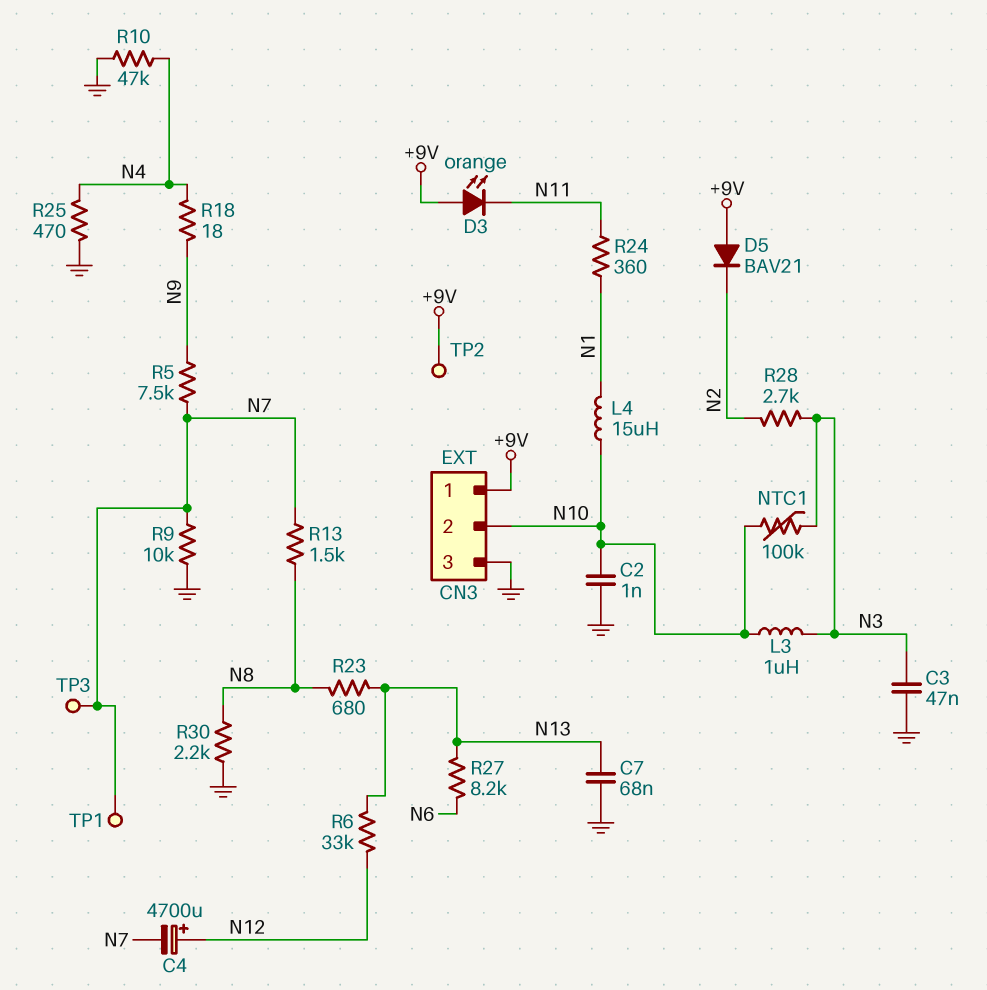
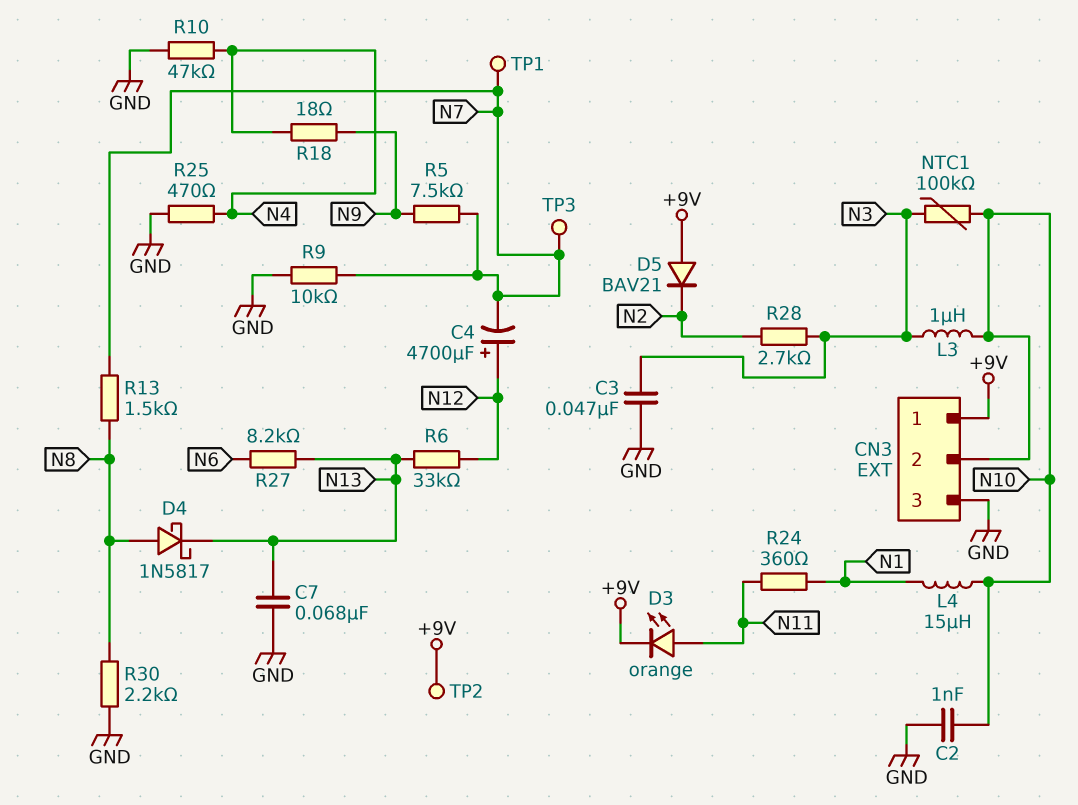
D3: LED orange (A +9V, K N11) -> LED orange (A N11, K +9V)
D4: none -> schottky 1N5817 (A N8, K N13)
R23: 680 (N8, N13) -> none

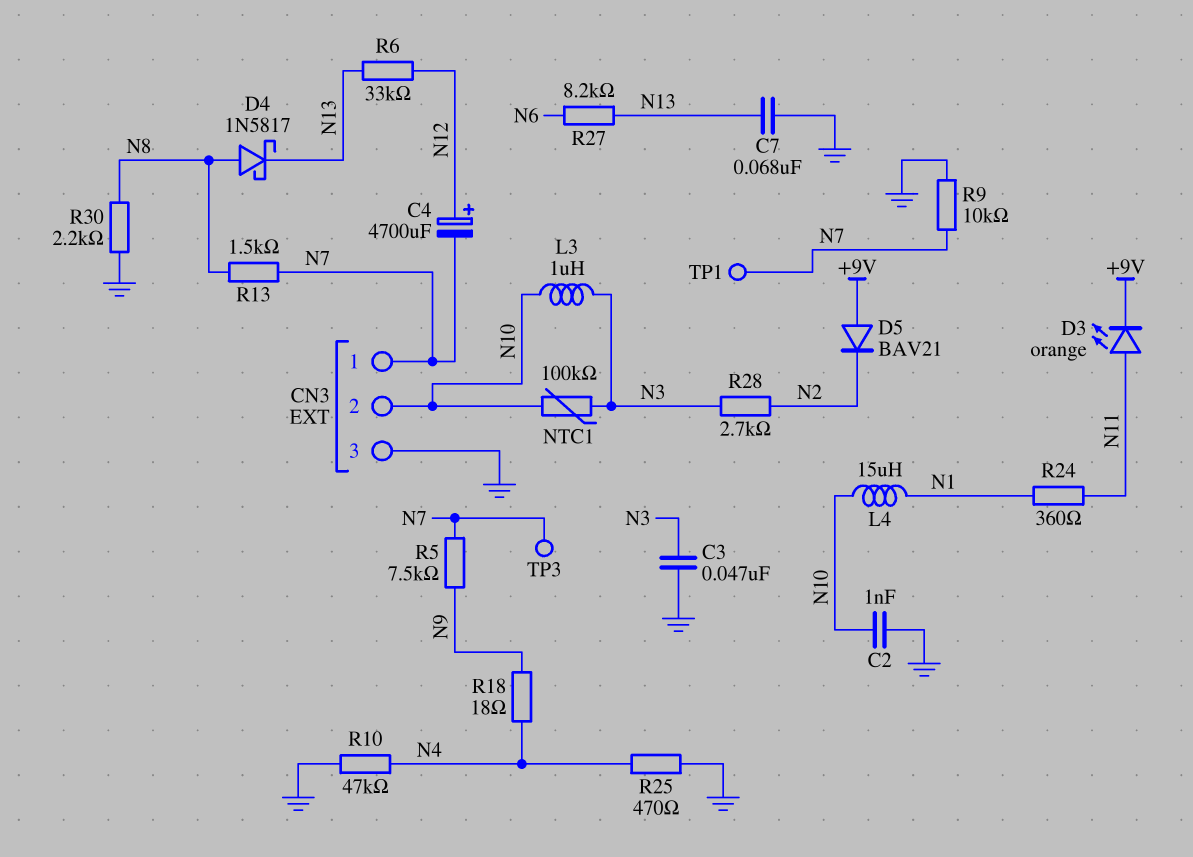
CN3 pin 1: +9V -> N7
TP2: test point (+9V) -> none

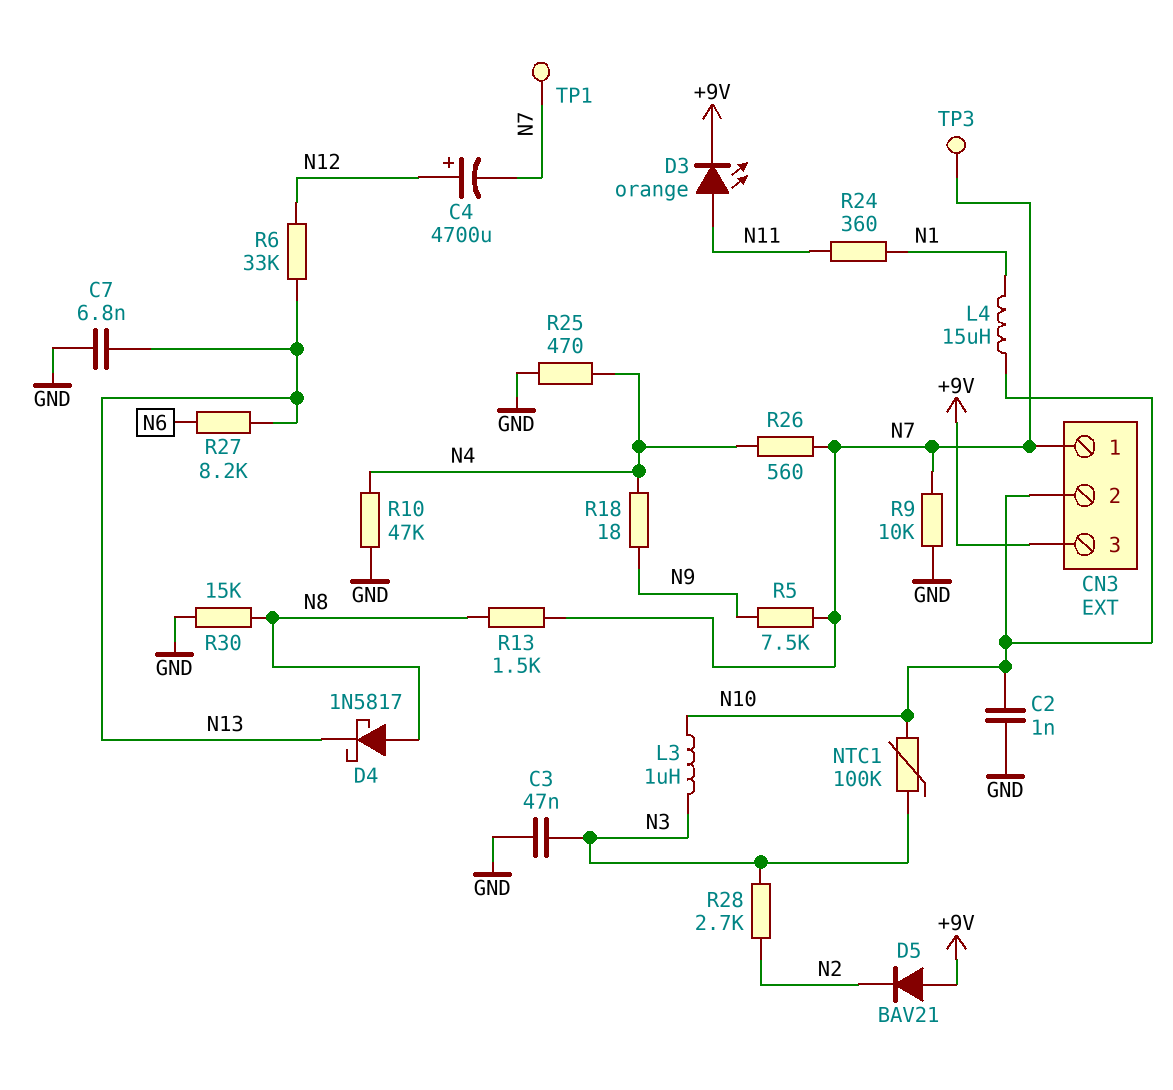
C7: 68nF (GND, N13) -> 6.8nF (GND, N13)
CN3 pin 3: GND -> +9V
R26: none -> 560 (N4, N7)
R30: 2.2k (GND, N8) -> 15k (GND, N8)

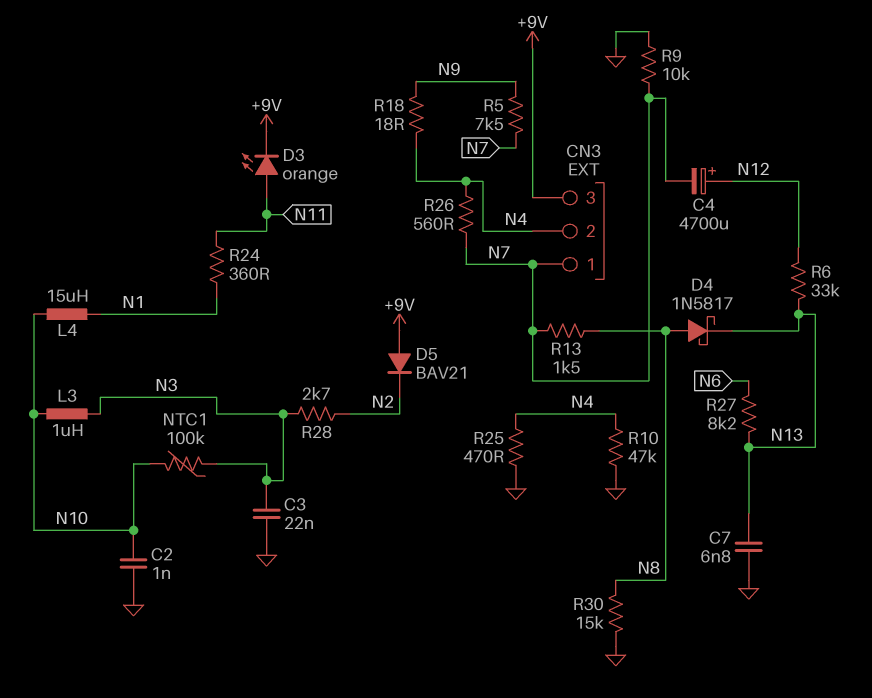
C3: 47nF (GND, N3) -> 22nF (GND, N3)
CN3 pin 2: N10 -> N4
TP1: test point (N7) -> none
TP3: test point (N7) -> none

